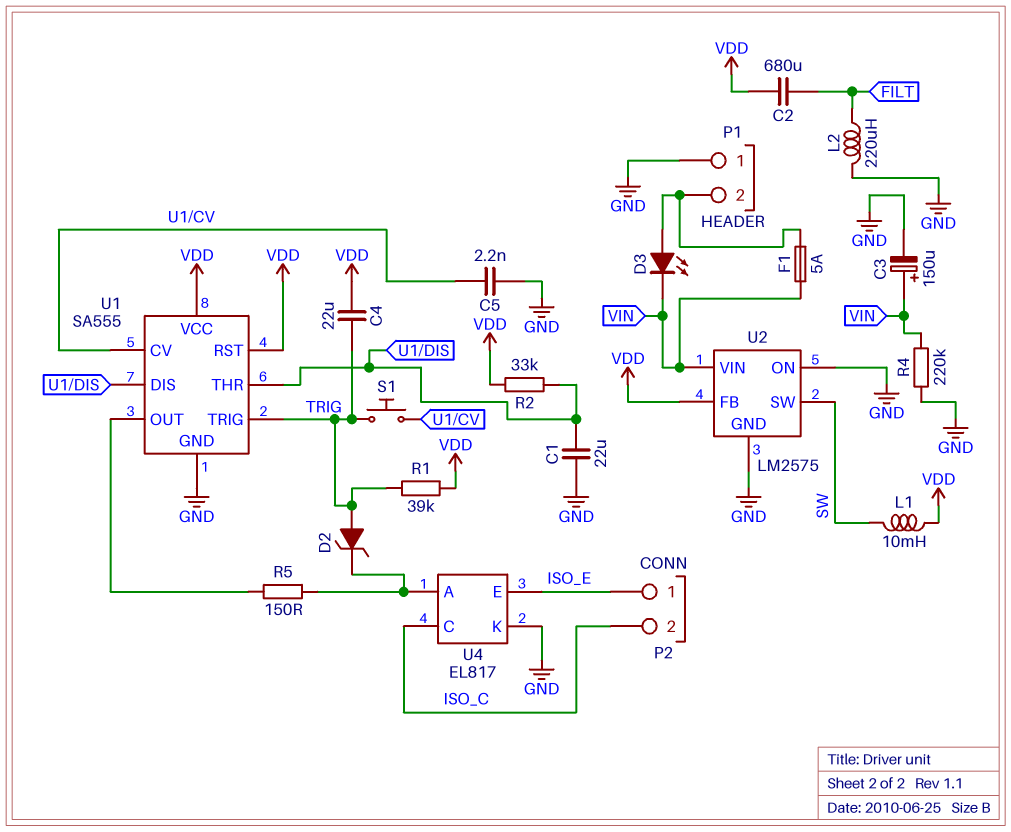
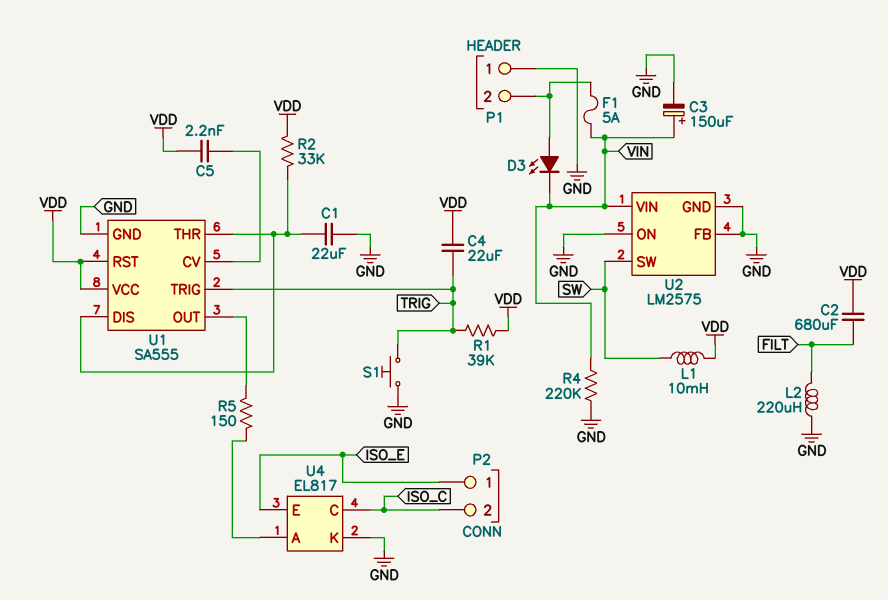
C5: 2.2nF (GND, U1/CV) -> 2.2nF (U1/CV, VDD)
D2: zener (A TRIG, K U4/A) -> none
S1: button (TRIG, U1/CV) -> button (GND, TRIG)
U2 pin FB: VDD -> GND

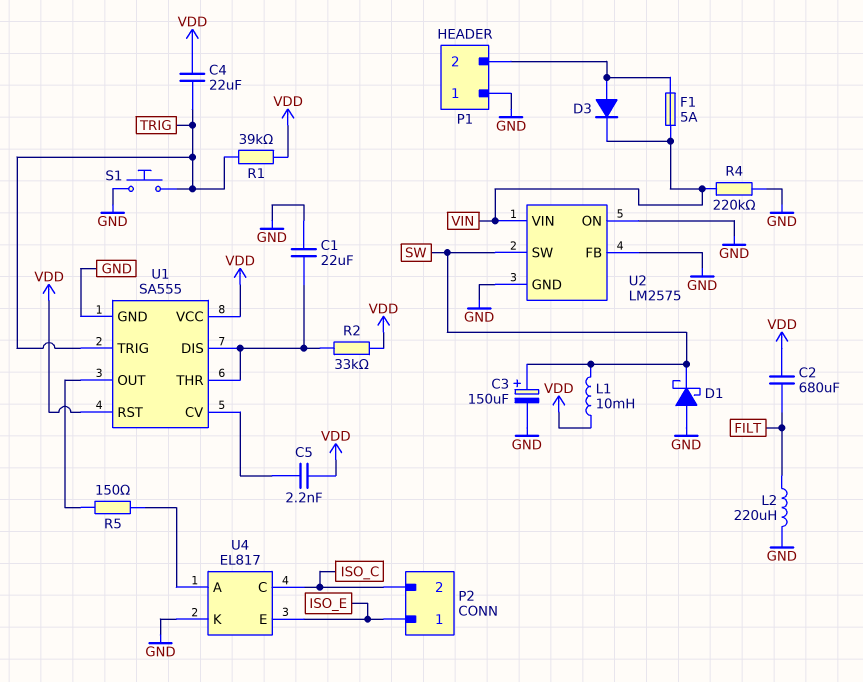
C3: 150uF (plus VIN, minus GND) -> 150uF (plus SW, minus GND)
D1: none -> schottky (A GND, K SW)
D3: LED (A P1/2, K VIN) -> diode (A P1/2, K VIN)

